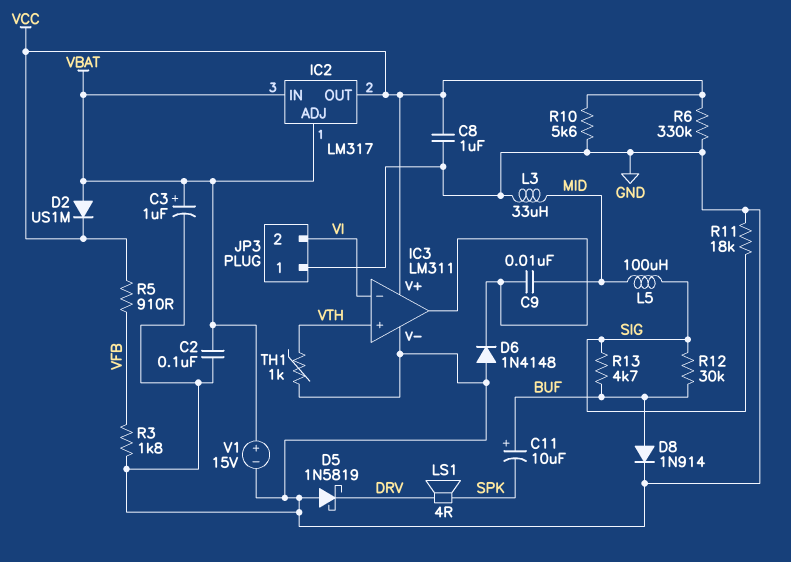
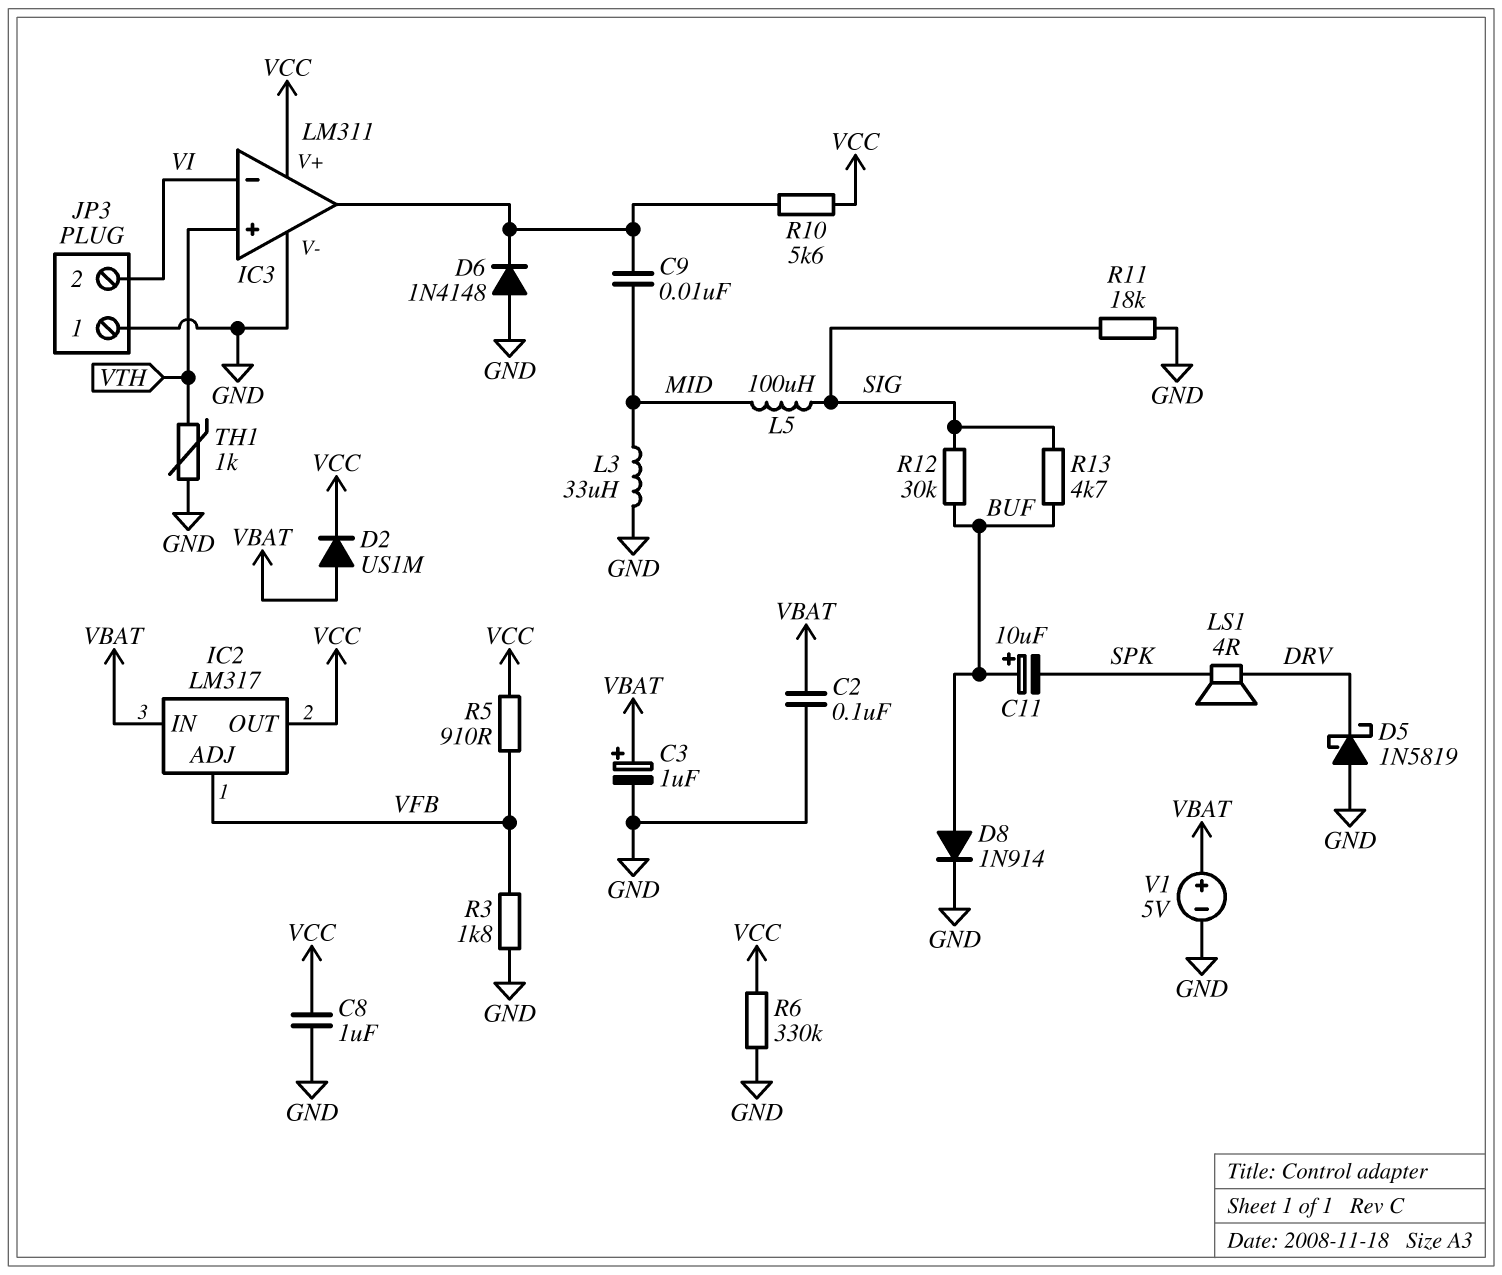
IC2 pin ADJ: VBAT -> VFB
R10: 5.6k (GND, VCC) -> 5.6k (IC3/out, VCC)
V1: 15V (plus VBAT, minus GND) -> 5V (plus VBAT, minus GND)

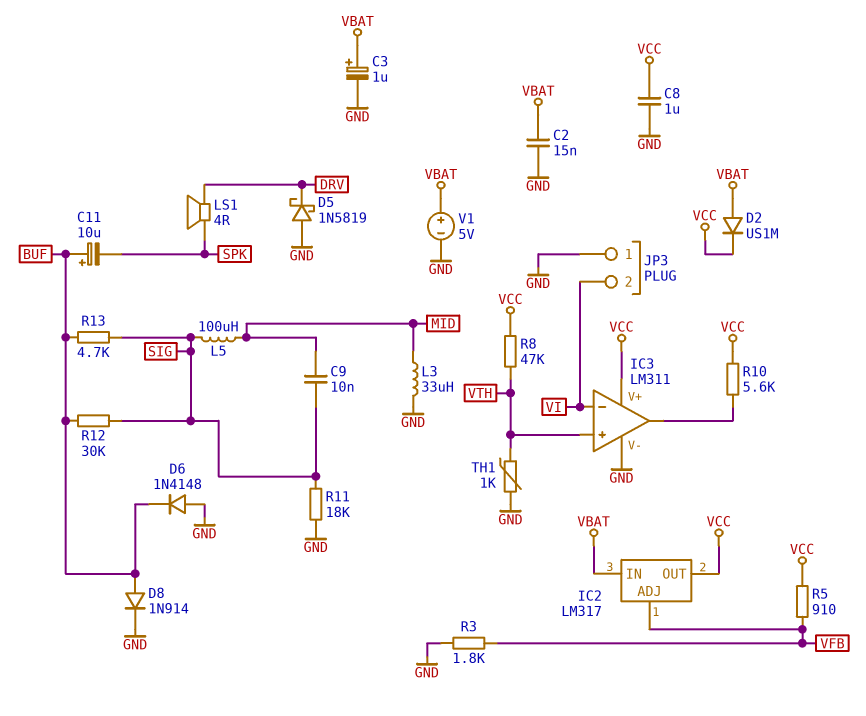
C2: 100nF (GND, VBAT) -> 15nF (GND, VBAT)
C9: 10nF (IC3/out, MID) -> 10nF (MID, SIG)
D6: diode 1N4148 (A GND, K IC3/out) -> diode 1N4148 (A GND, K BUF)
R6: 330k (GND, VCC) -> none
R8: none -> 47k (VCC, VTH)

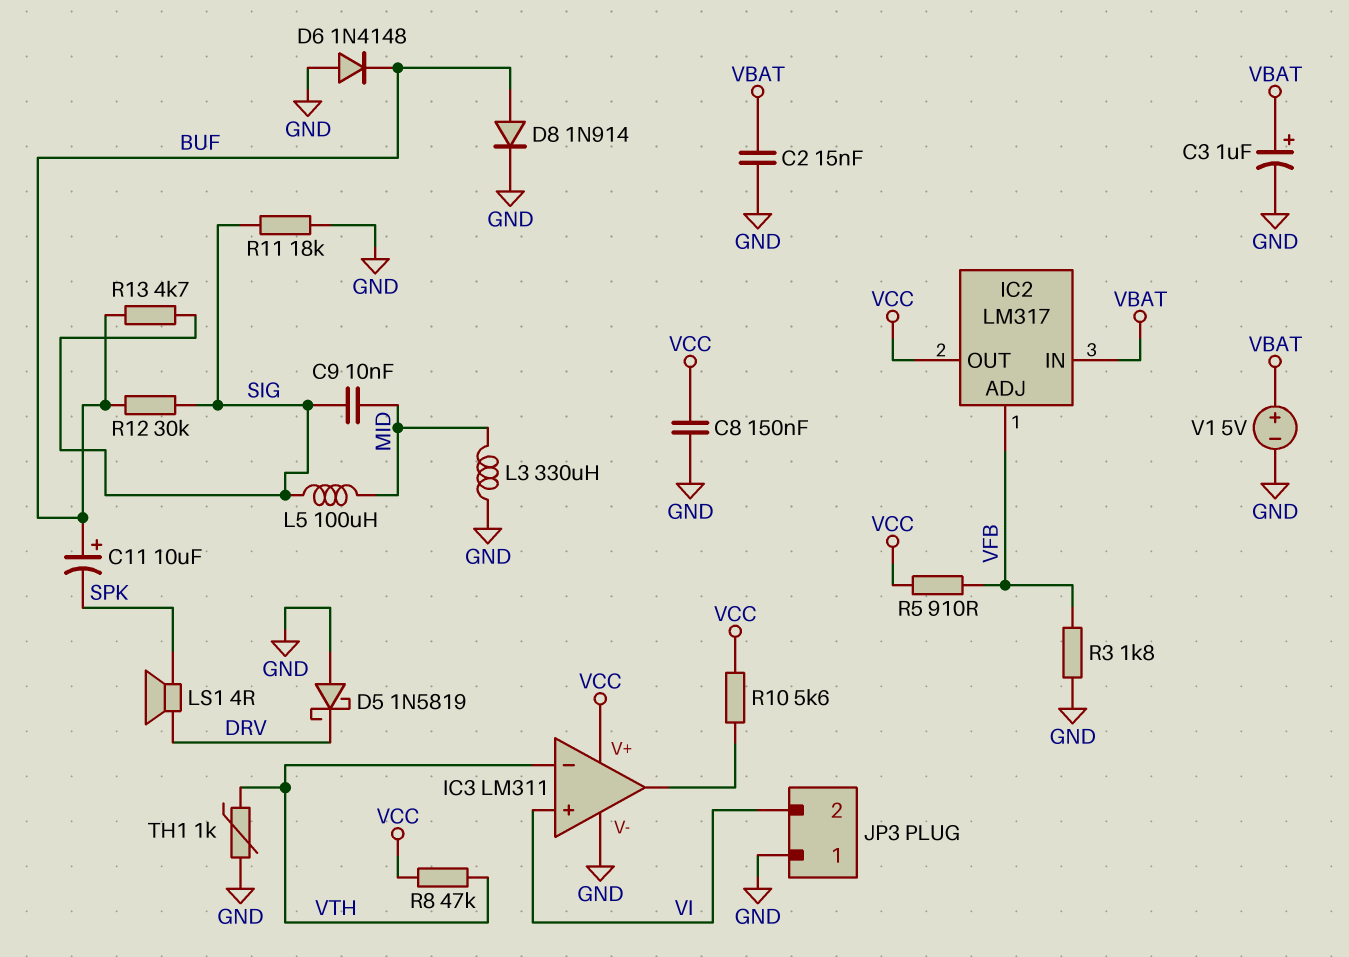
C8: 1uF (GND, VCC) -> 150nF (GND, VCC)
D2: diode US1M (A VBAT, K VCC) -> none
IC3 pin in+: VTH -> VI
IC3 pin in-: VI -> VTH
L3: 33uH (GND, MID) -> 330uH (GND, MID)

